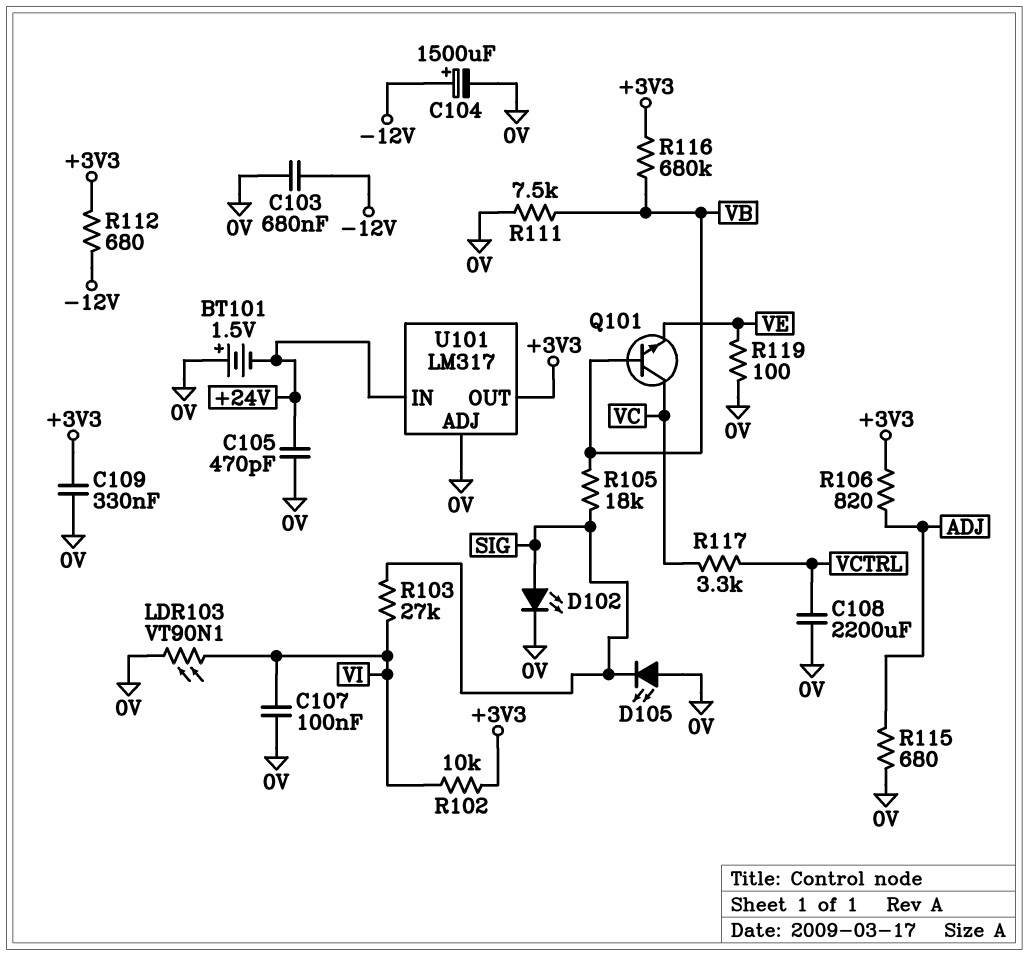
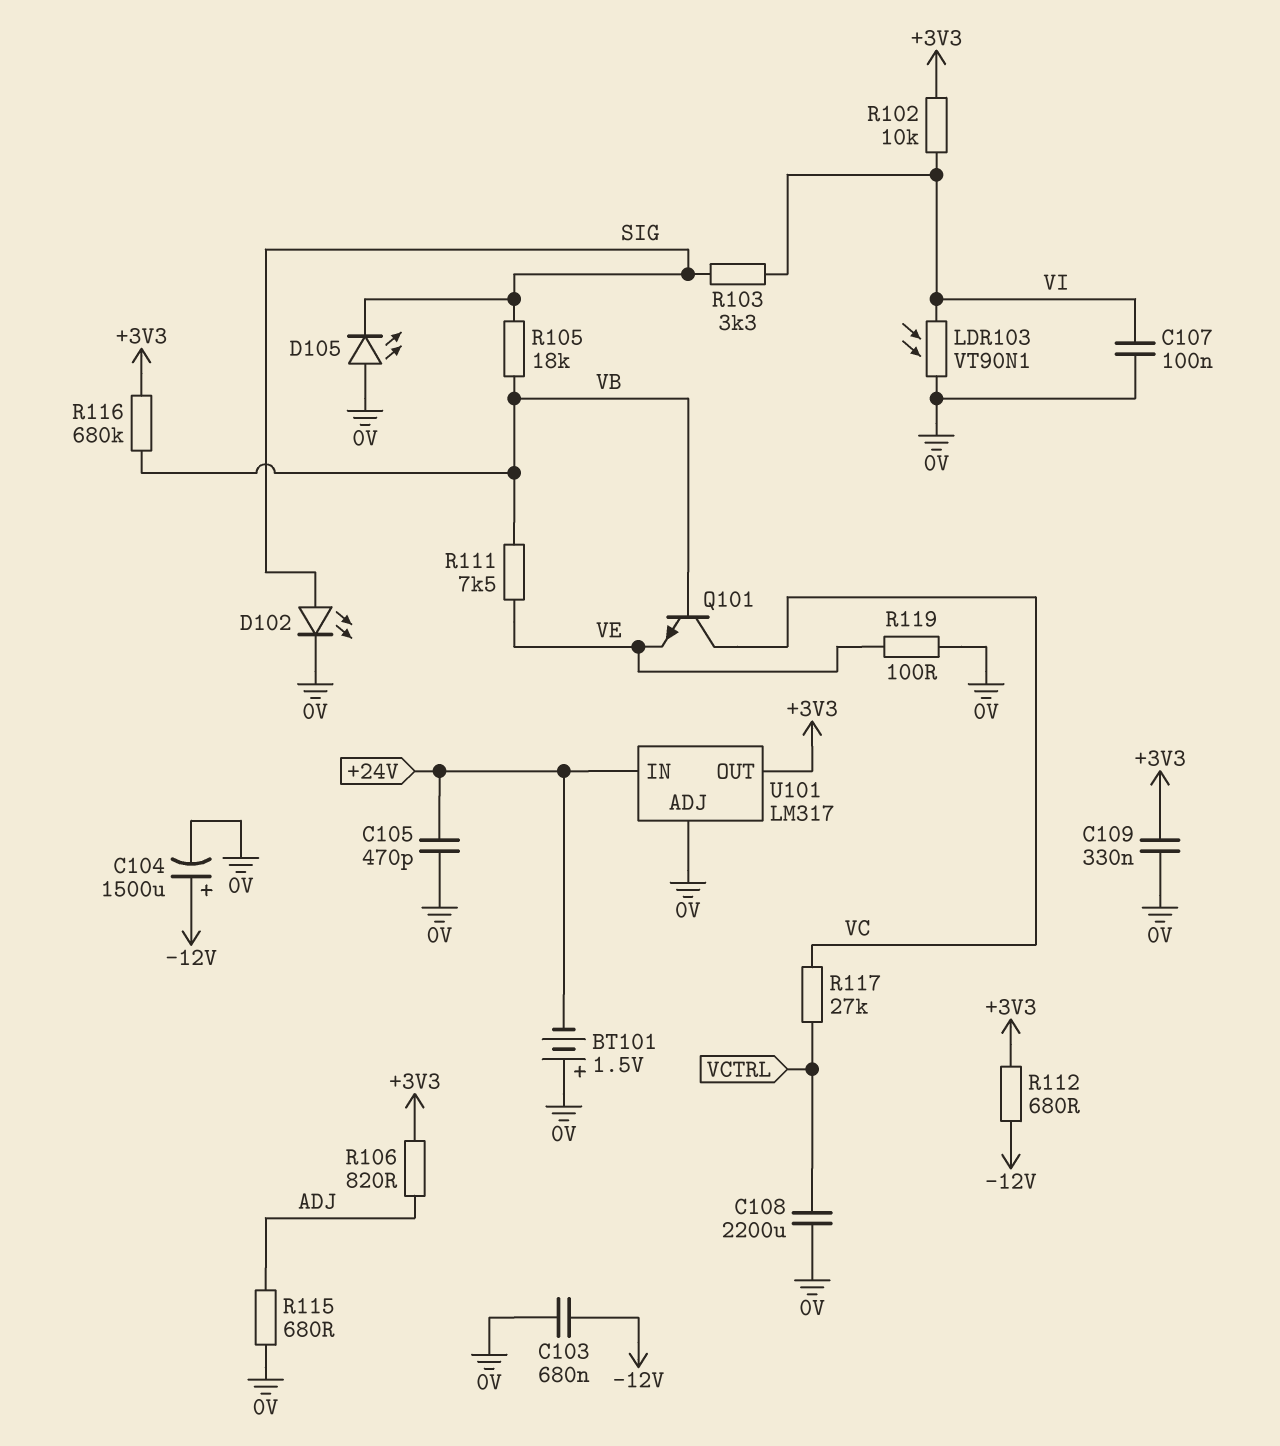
R103: 27k (SIG, VI) -> 3.3k (SIG, VI)
R111: 7.5k (0V, VB) -> 7.5k (VB, VE)
R117: 3.3k (VC, VCTRL) -> 27k (VC, VCTRL)

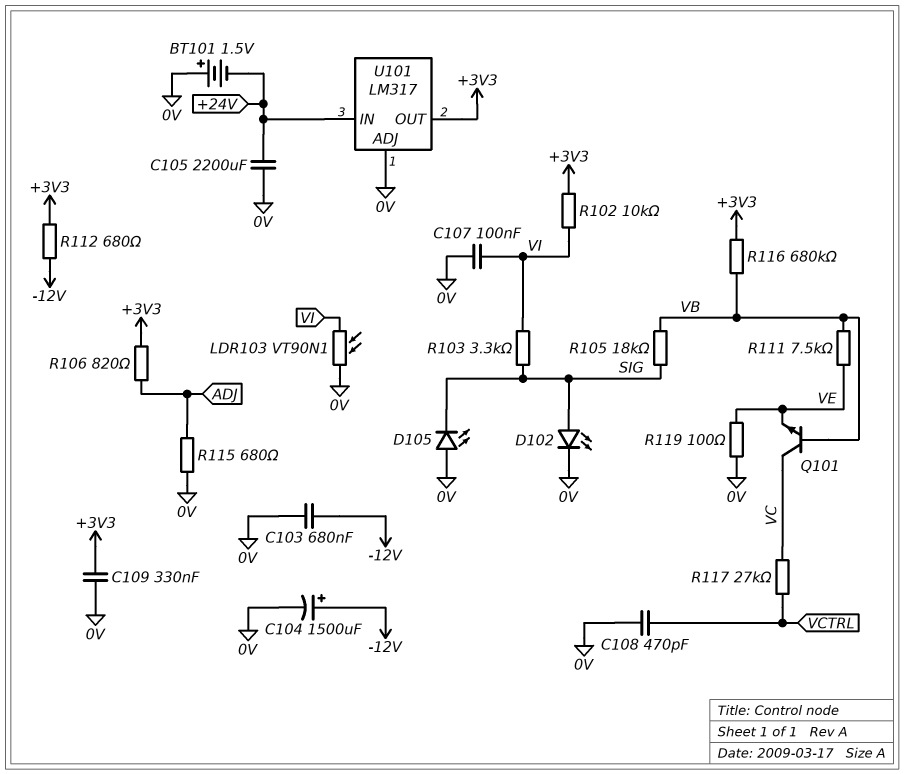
C105: 470pF (+24V, 0V) -> 2200uF (+24V, 0V)
C108: 2200uF (0V, VCTRL) -> 470pF (0V, VCTRL)

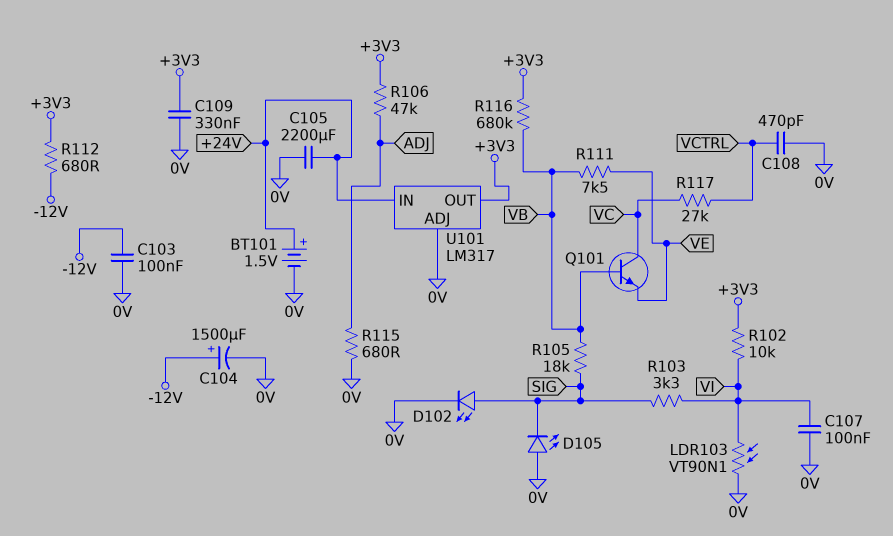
BT101: 1.5V (plus 0V, minus +24V) -> 1.5V (plus +24V, minus 0V)
C103: 680nF (-12V, 0V) -> 100nF (-12V, 0V)
R106: 820 (+3V3, ADJ) -> 47k (+3V3, ADJ)
R119: 100 (0V, VE) -> none

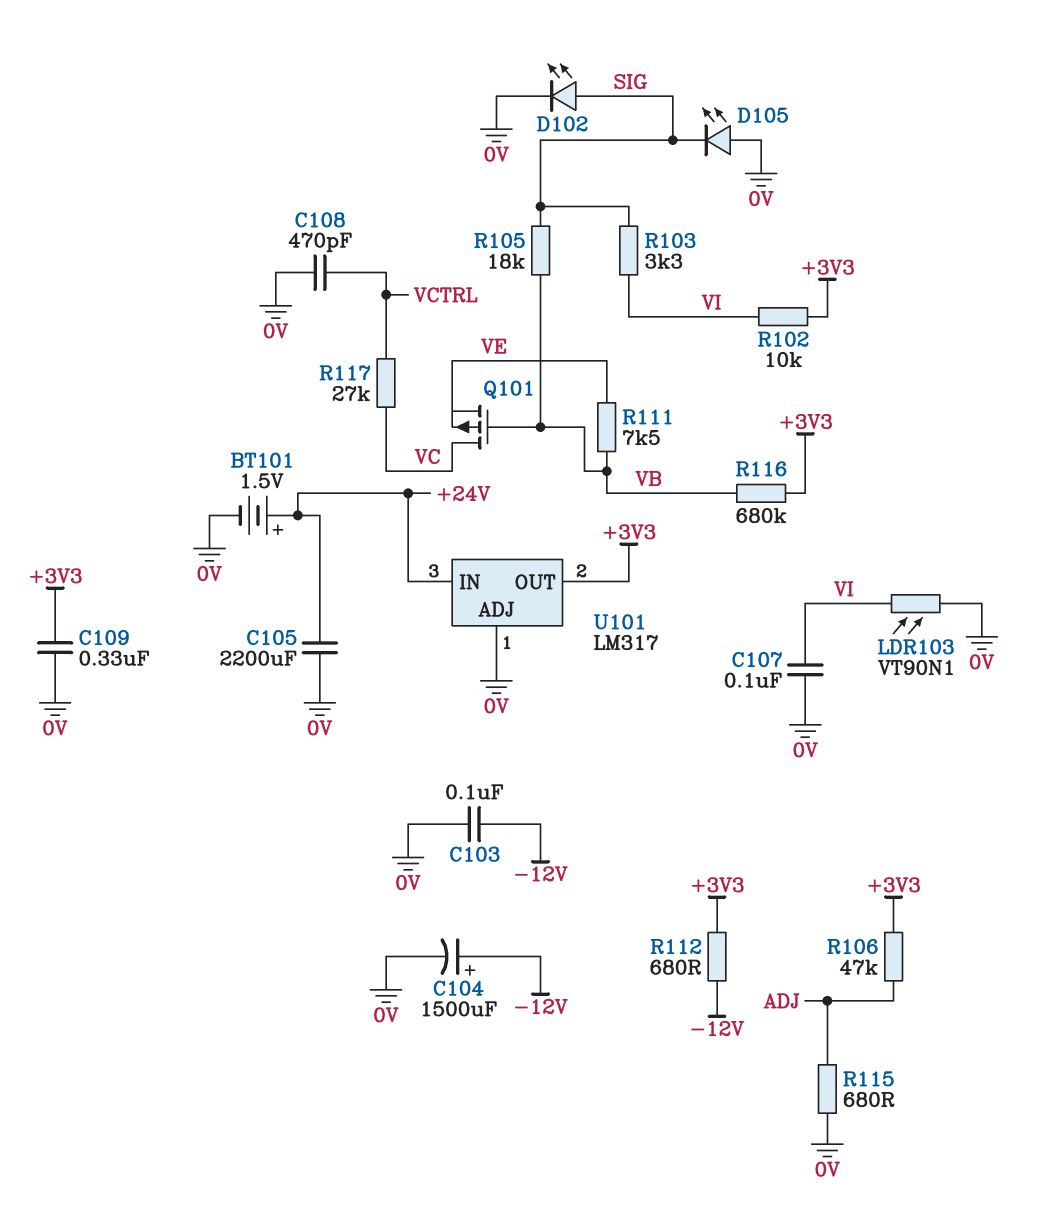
Q101: NPN (B VB, C VC, E VE) -> PMOS (G VB, D VC, S VE)

